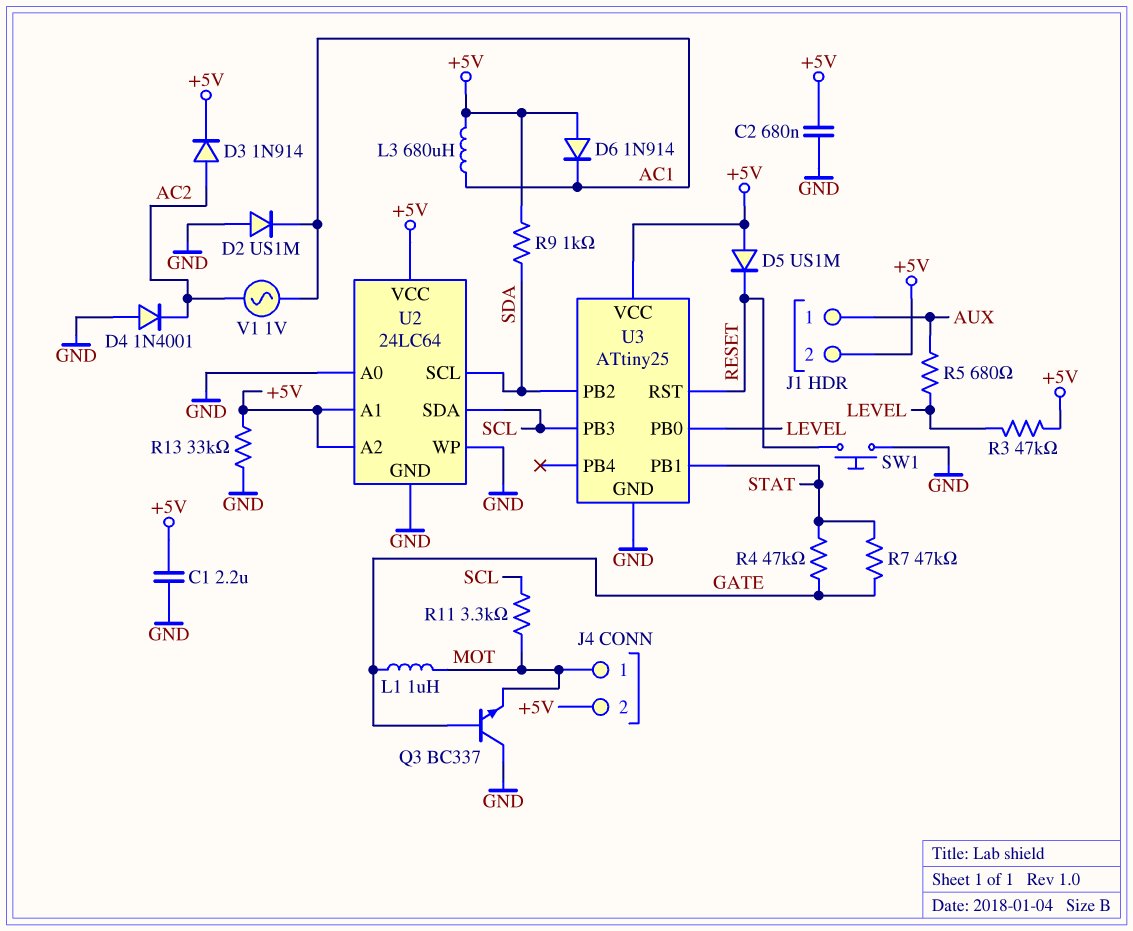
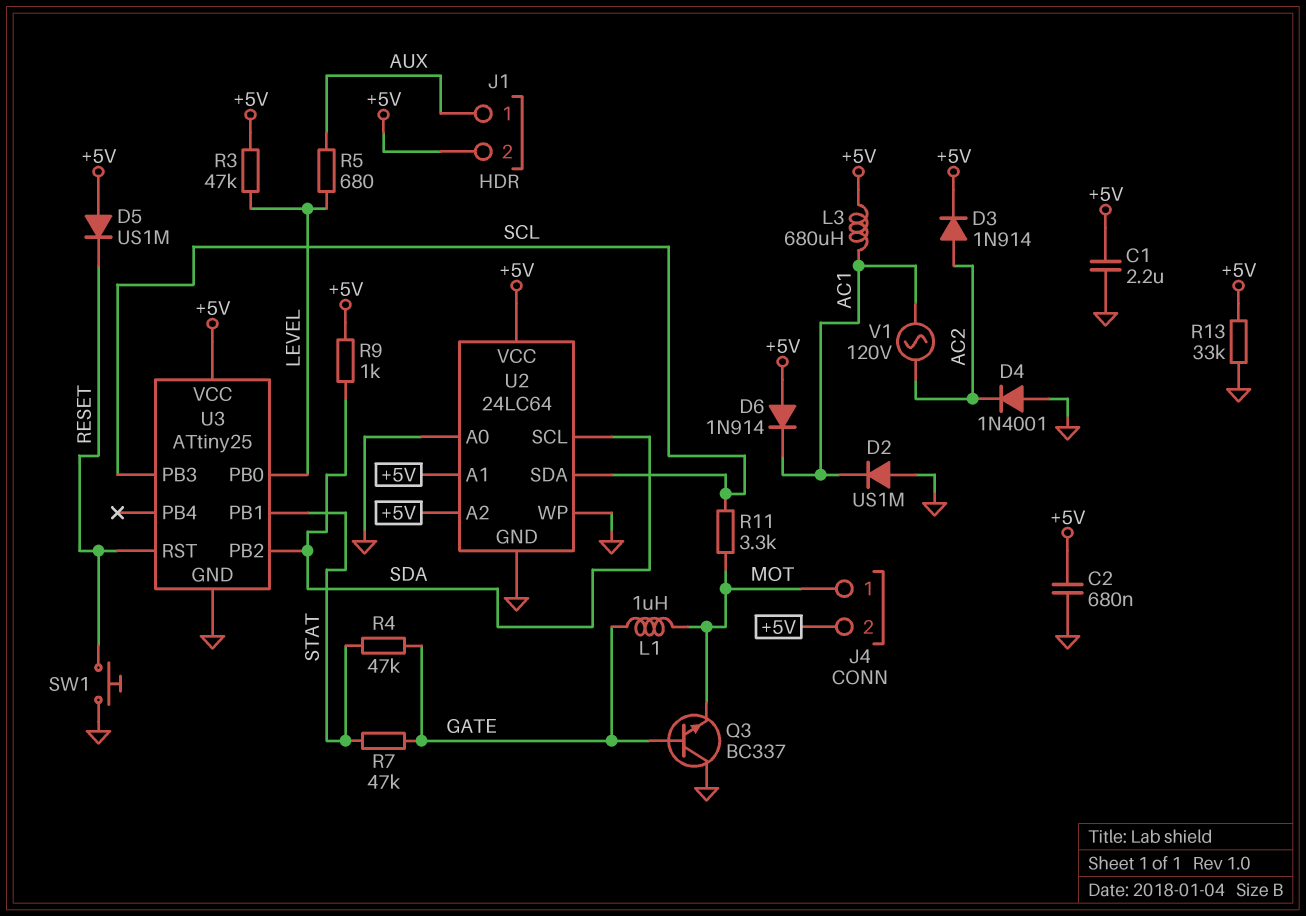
V1: AC 1V (AC1, AC2) -> AC 120V (AC1, AC2)

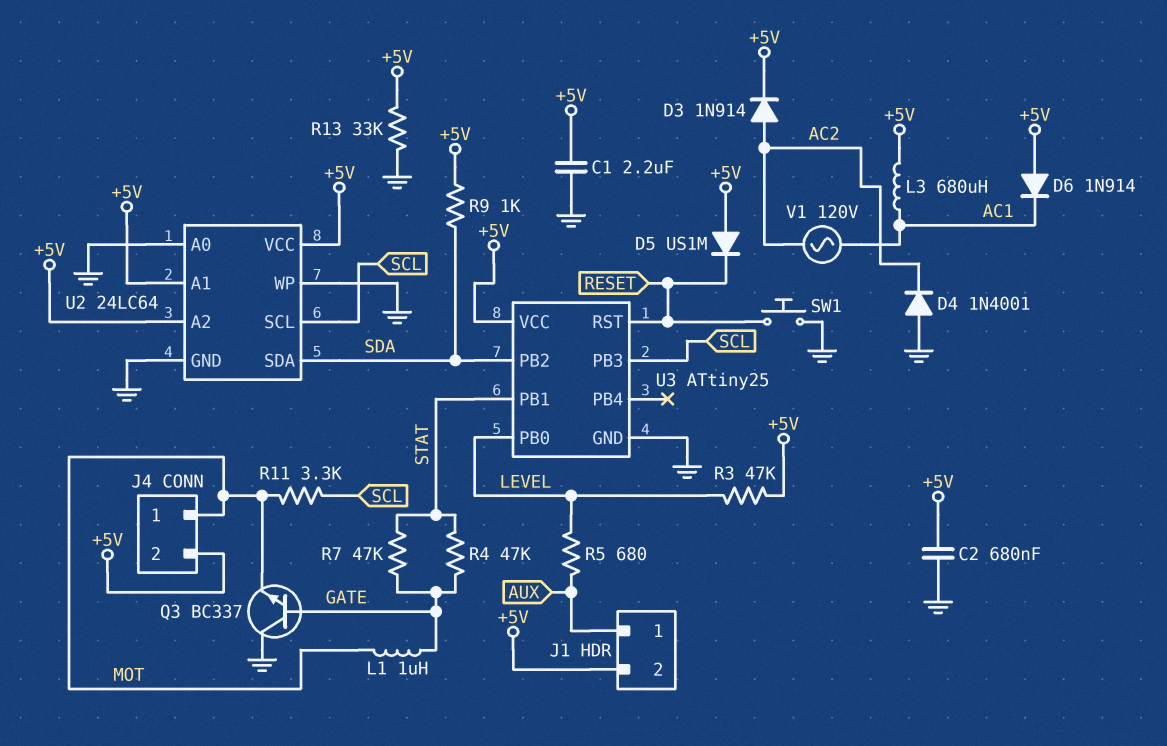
D2: diode US1M (A GND, K AC1) -> none
U2 pin SCL: SDA -> SCL
U2 pin SDA: SCL -> SDA

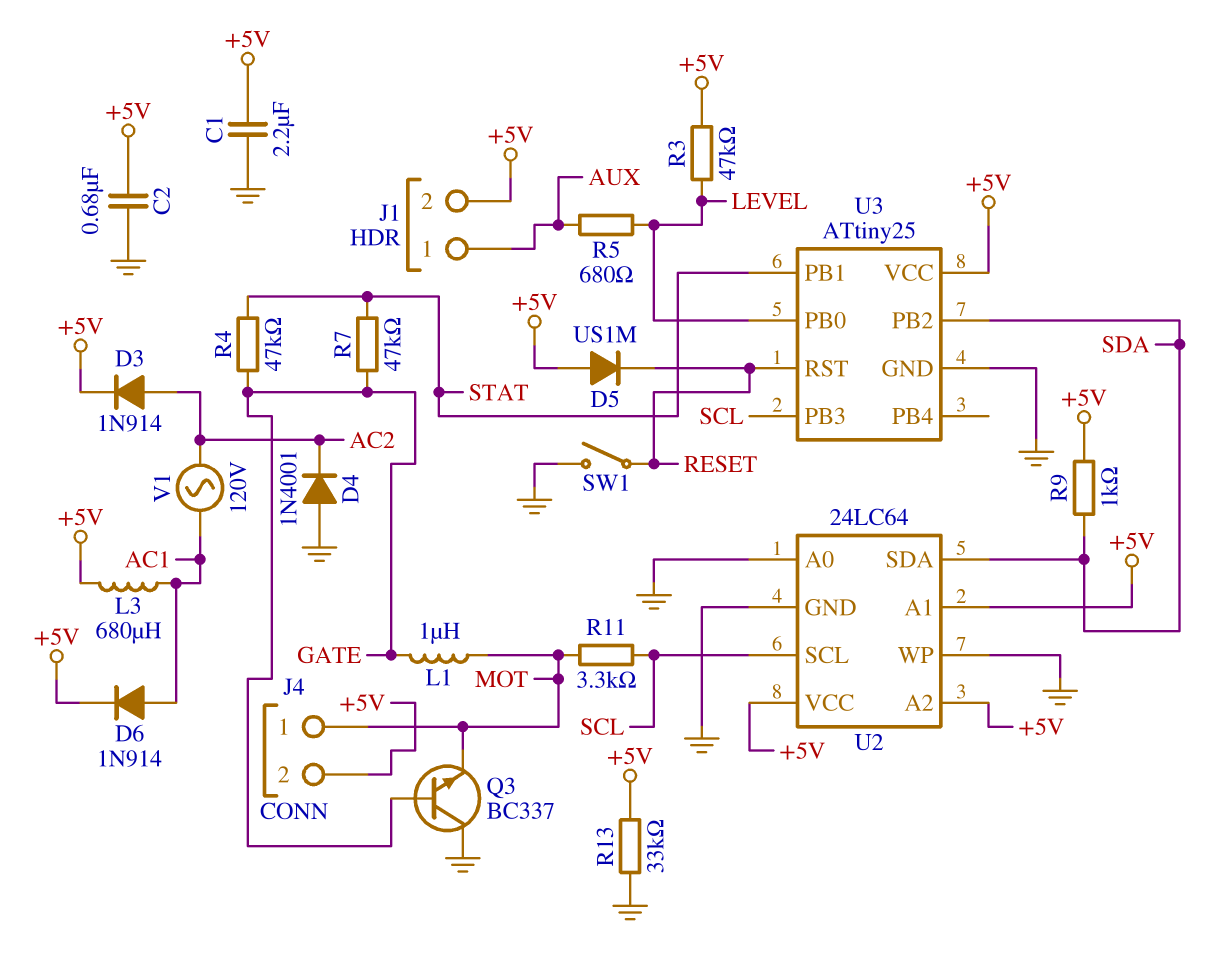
D6: diode 1N914 (A +5V, K AC1) -> diode 1N914 (A AC1, K +5V)
SW1: button (GND, RESET) -> switch (GND, RESET)

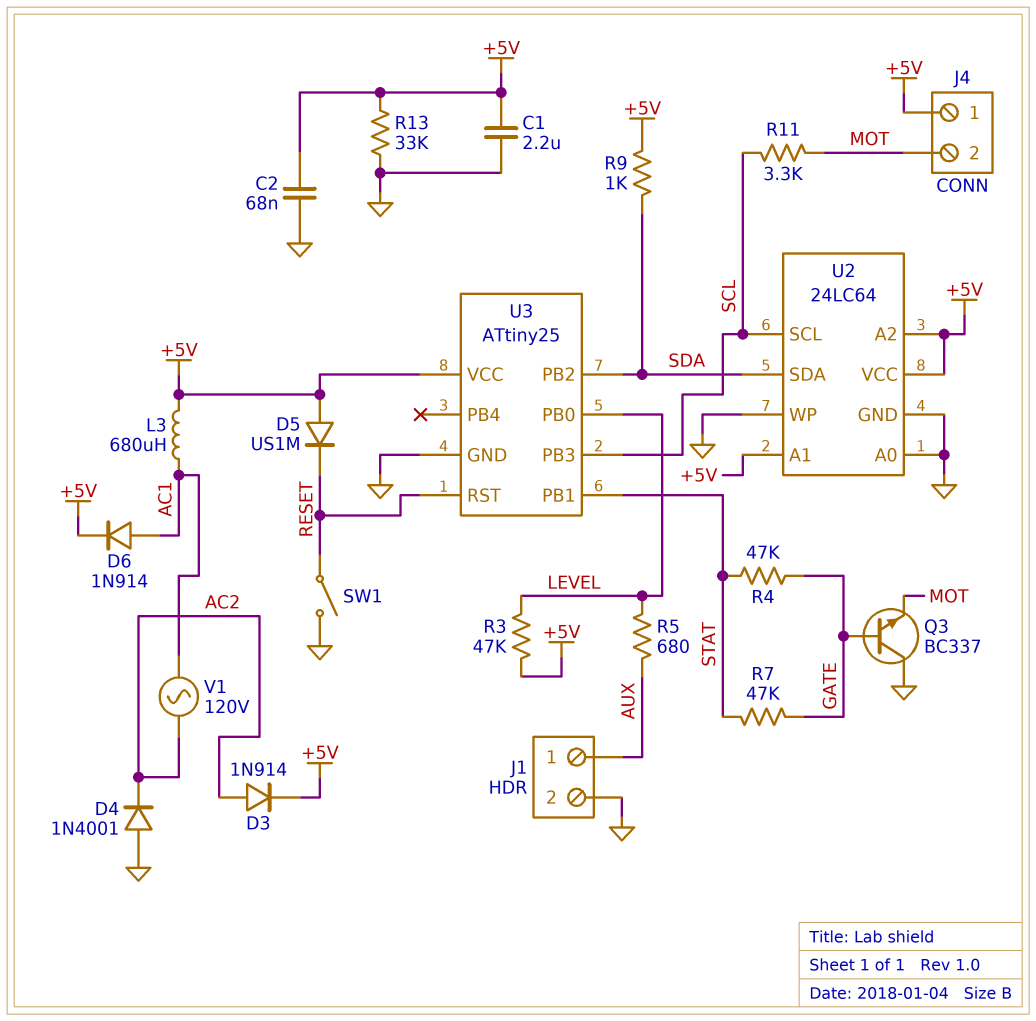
C2: 680nF (+5V, GND) -> 68nF (+5V, GND)
J1 pin 2: +5V -> GND
J4 pin 1: MOT -> +5V
J4 pin 2: +5V -> MOT
L1: 1uH (GATE, MOT) -> none

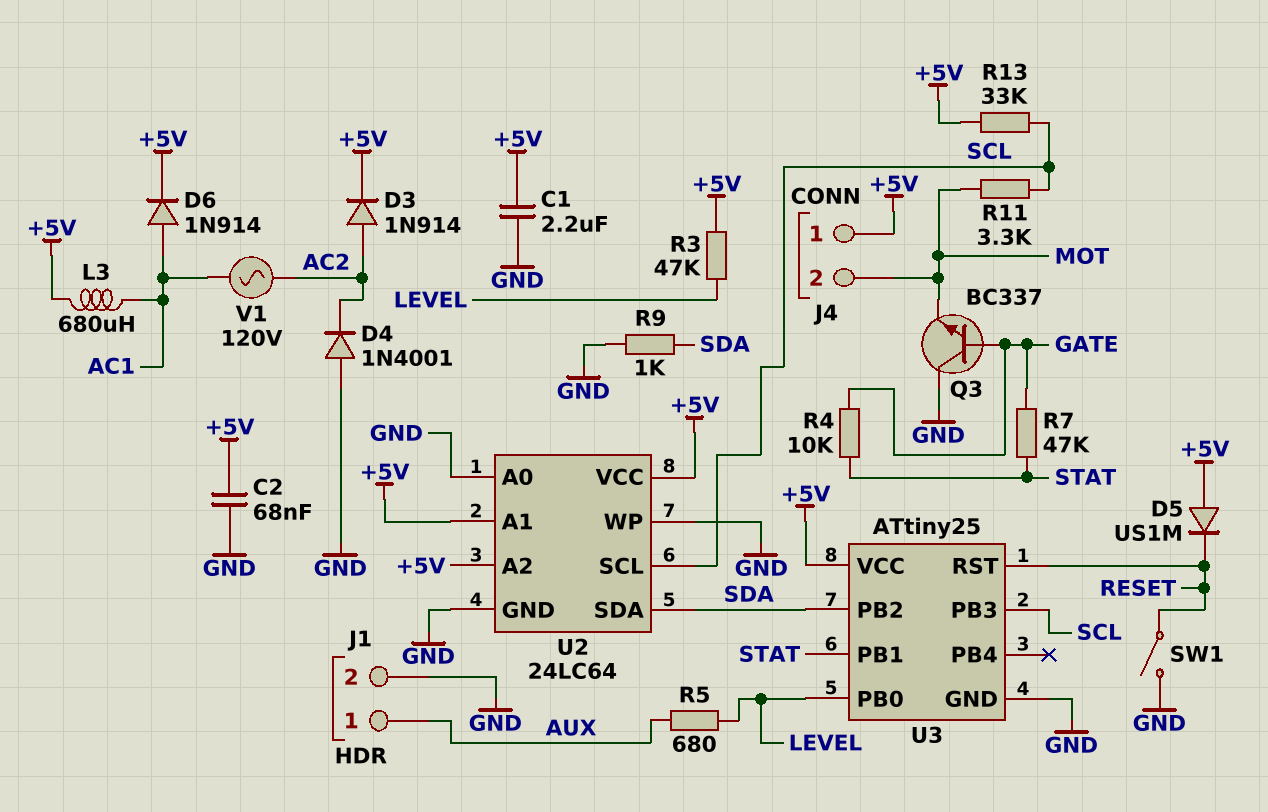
R4: 47k (GATE, STAT) -> 10k (GATE, STAT)
R9: 1k (+5V, SDA) -> 1k (GND, SDA)
R13: 33k (+5V, GND) -> 33k (+5V, SCL)

